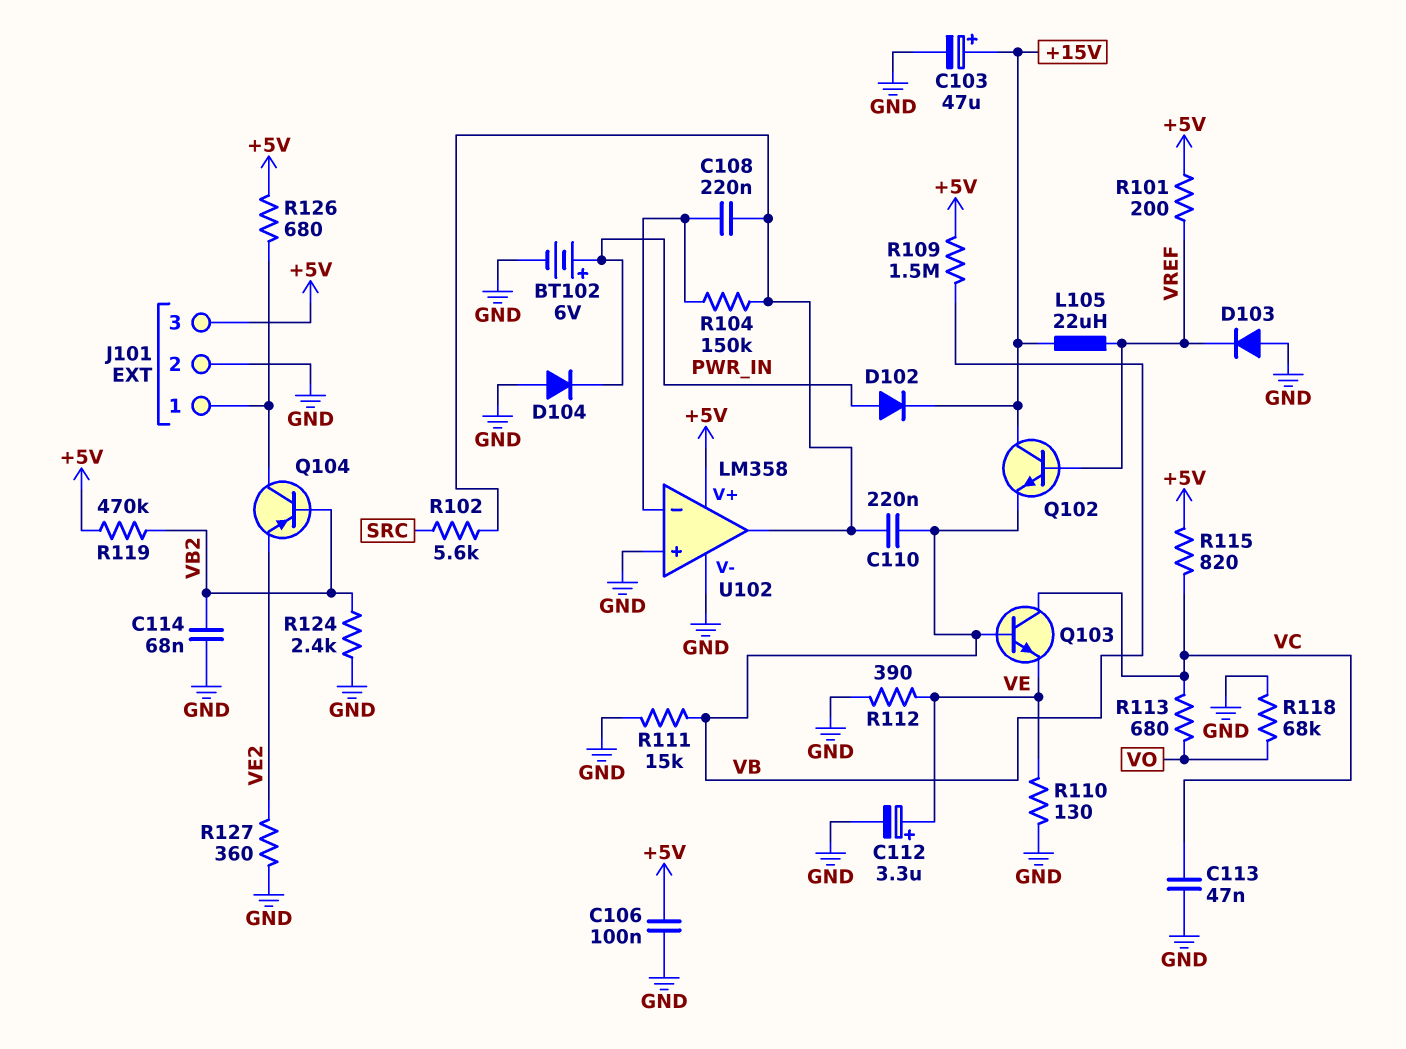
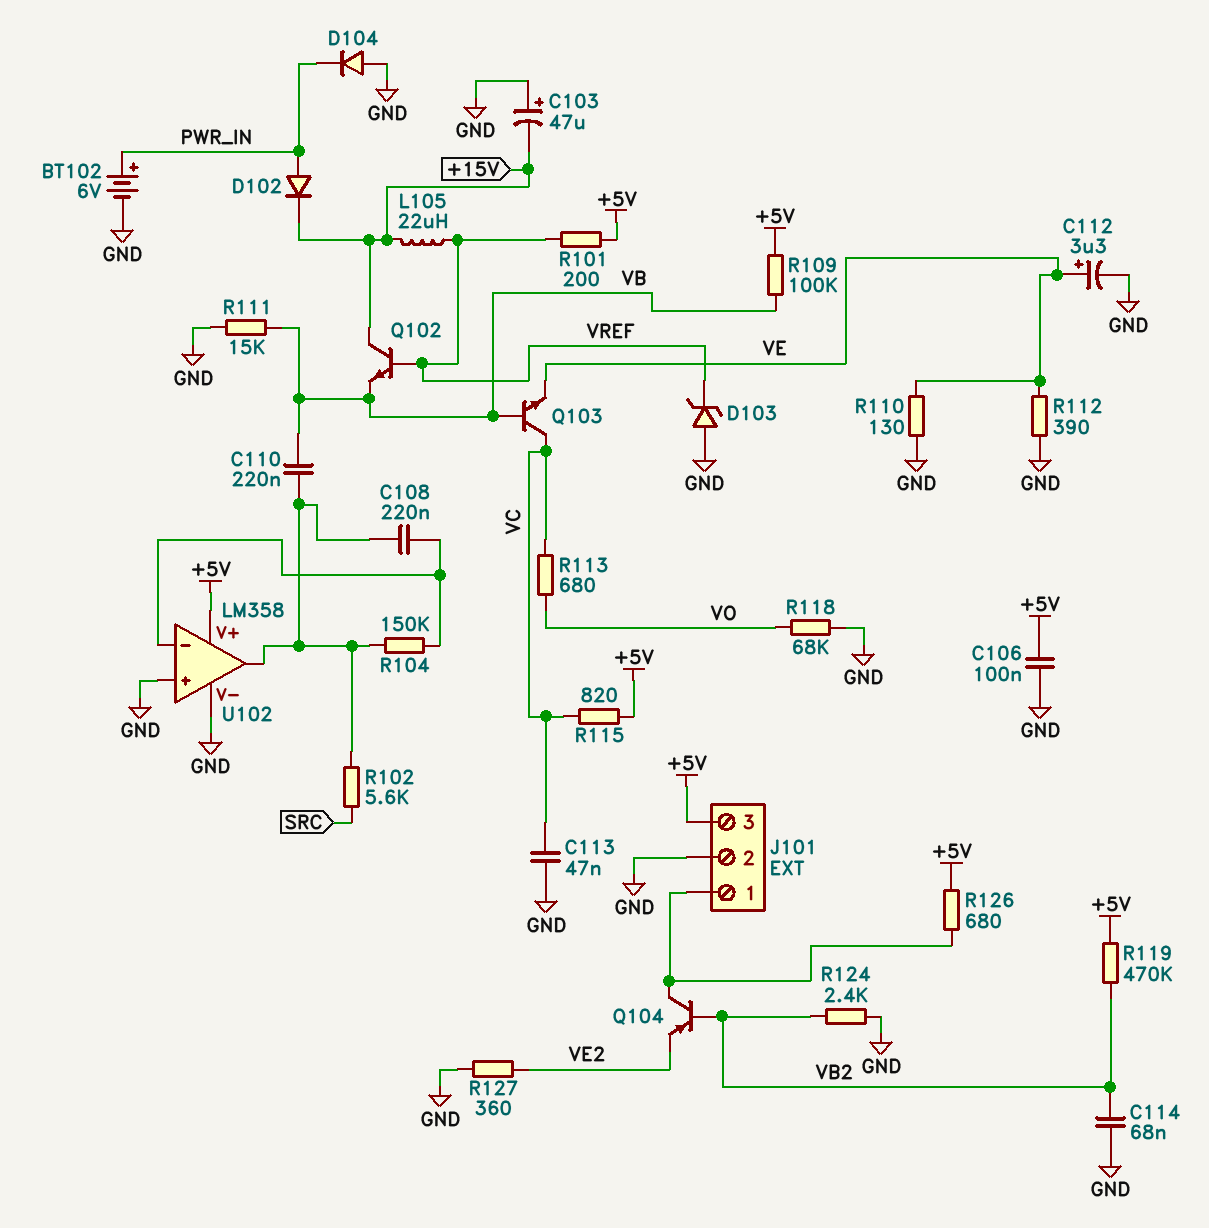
C103: 47uF (plus +15V, minus GND) -> 47uF (plus GND, minus +15V)
D103: diode (A GND, K VREF) -> zener (A GND, K VREF)
R109: 1.5M (+5V, VB) -> 100k (+5V, VB)

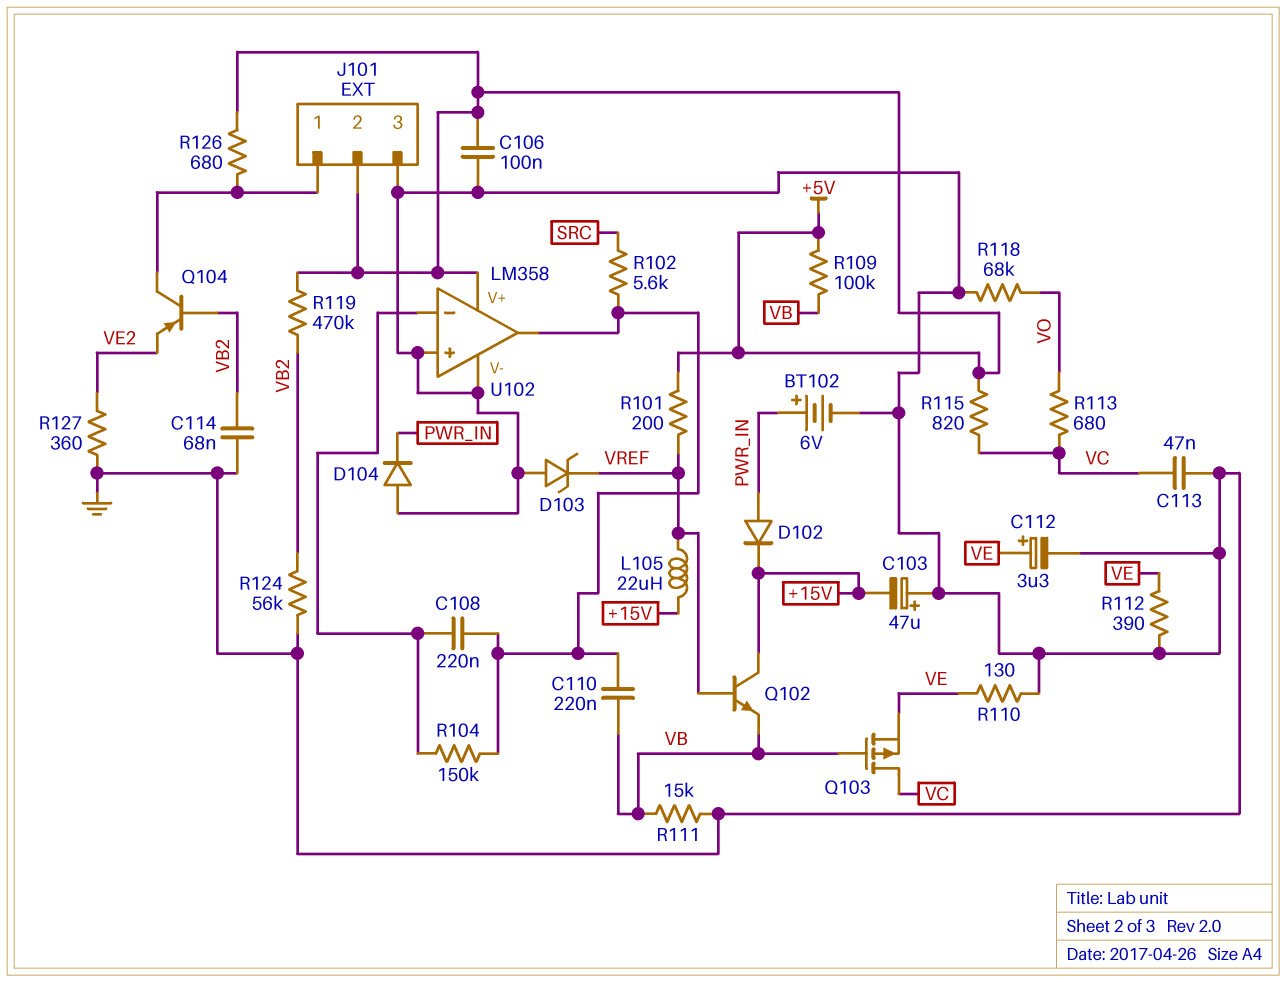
J101 pin 2: GND -> +5V
J101 pin 3: +5V -> GND
Q103: NPN (B VB, C VC, E VE) -> PMOS (G VB, D VC, S VE)
R124: 2.4k (GND, VB2) -> 56k (GND, VB2)

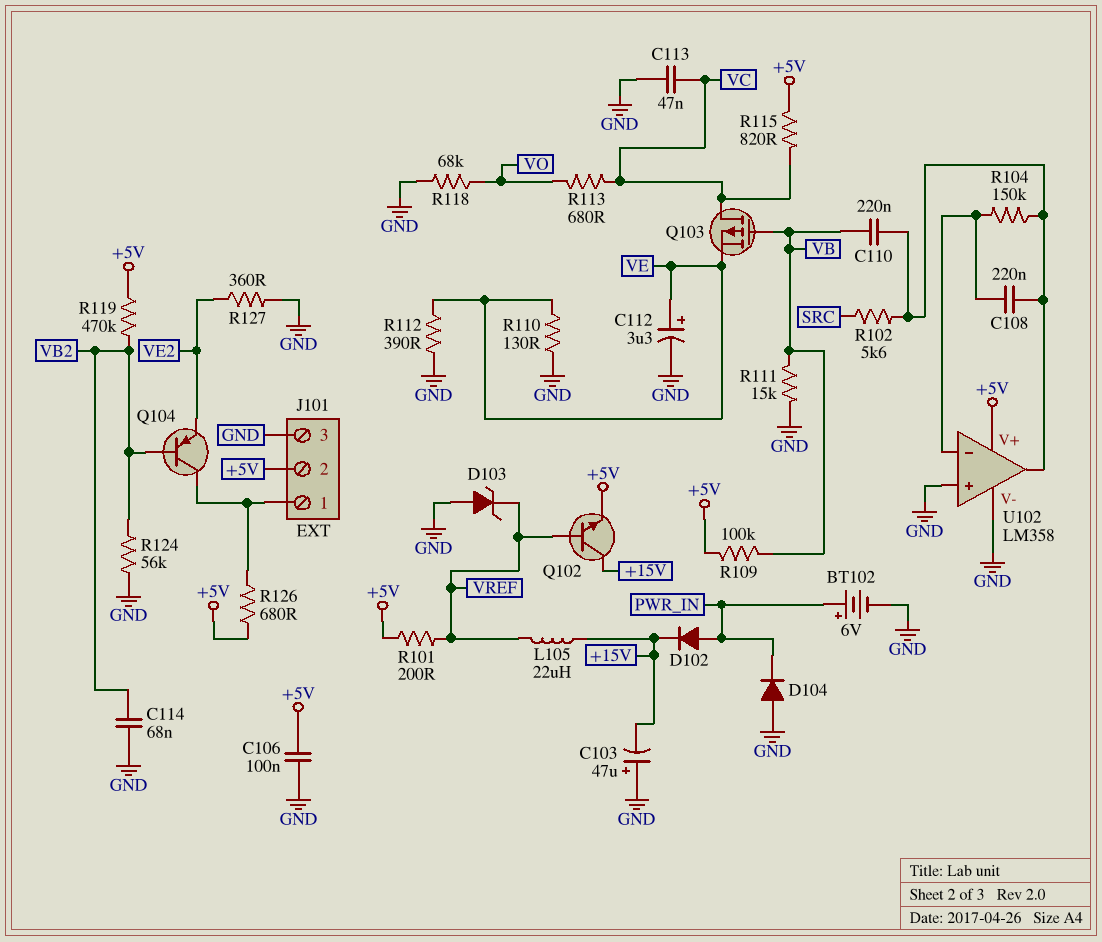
Q102: NPN (B VREF, C +15V, E VB) -> NPN (B VREF, C +15V, E +5V)

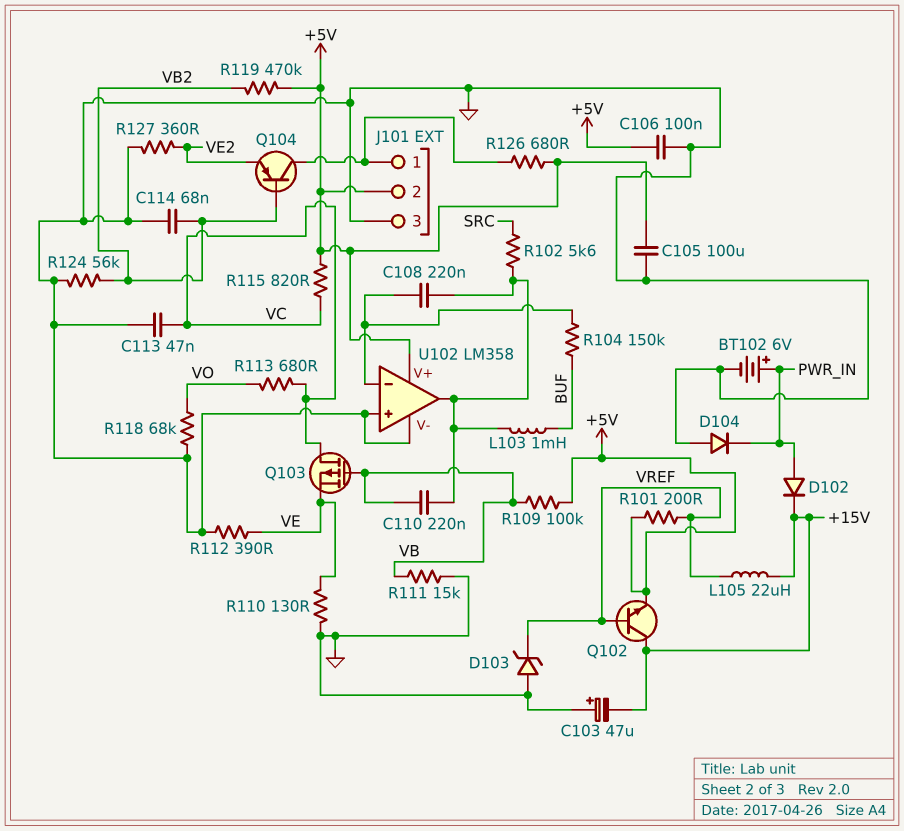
C105: none -> 100uF (+5V, GND)
C112: 3.3uF (plus VE, minus GND) -> none
L103: none -> 1mH (BUF, U102/out)
R104: 150k (U102/in-, U102/out) -> 150k (BUF, U102/in-)

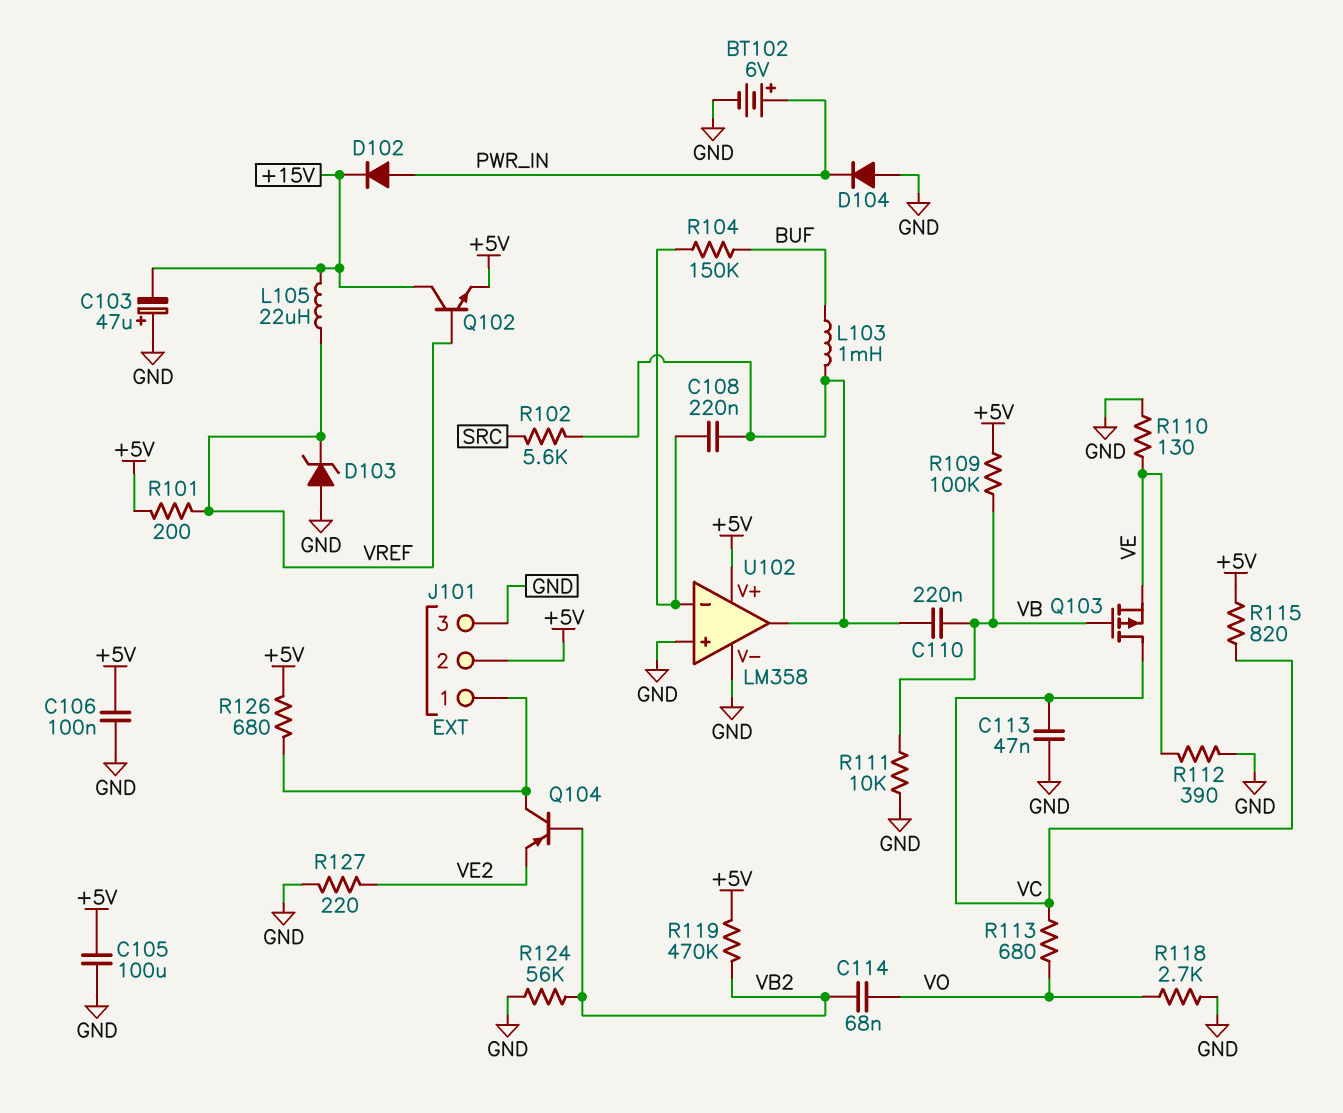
C114: 68nF (GND, VB2) -> 68nF (VB2, VO)
R111: 15k (GND, VB) -> 10k (GND, VB)
R118: 68k (GND, VO) -> 2.7k (GND, VO)
R127: 360 (GND, VE2) -> 220 (GND, VE2)

